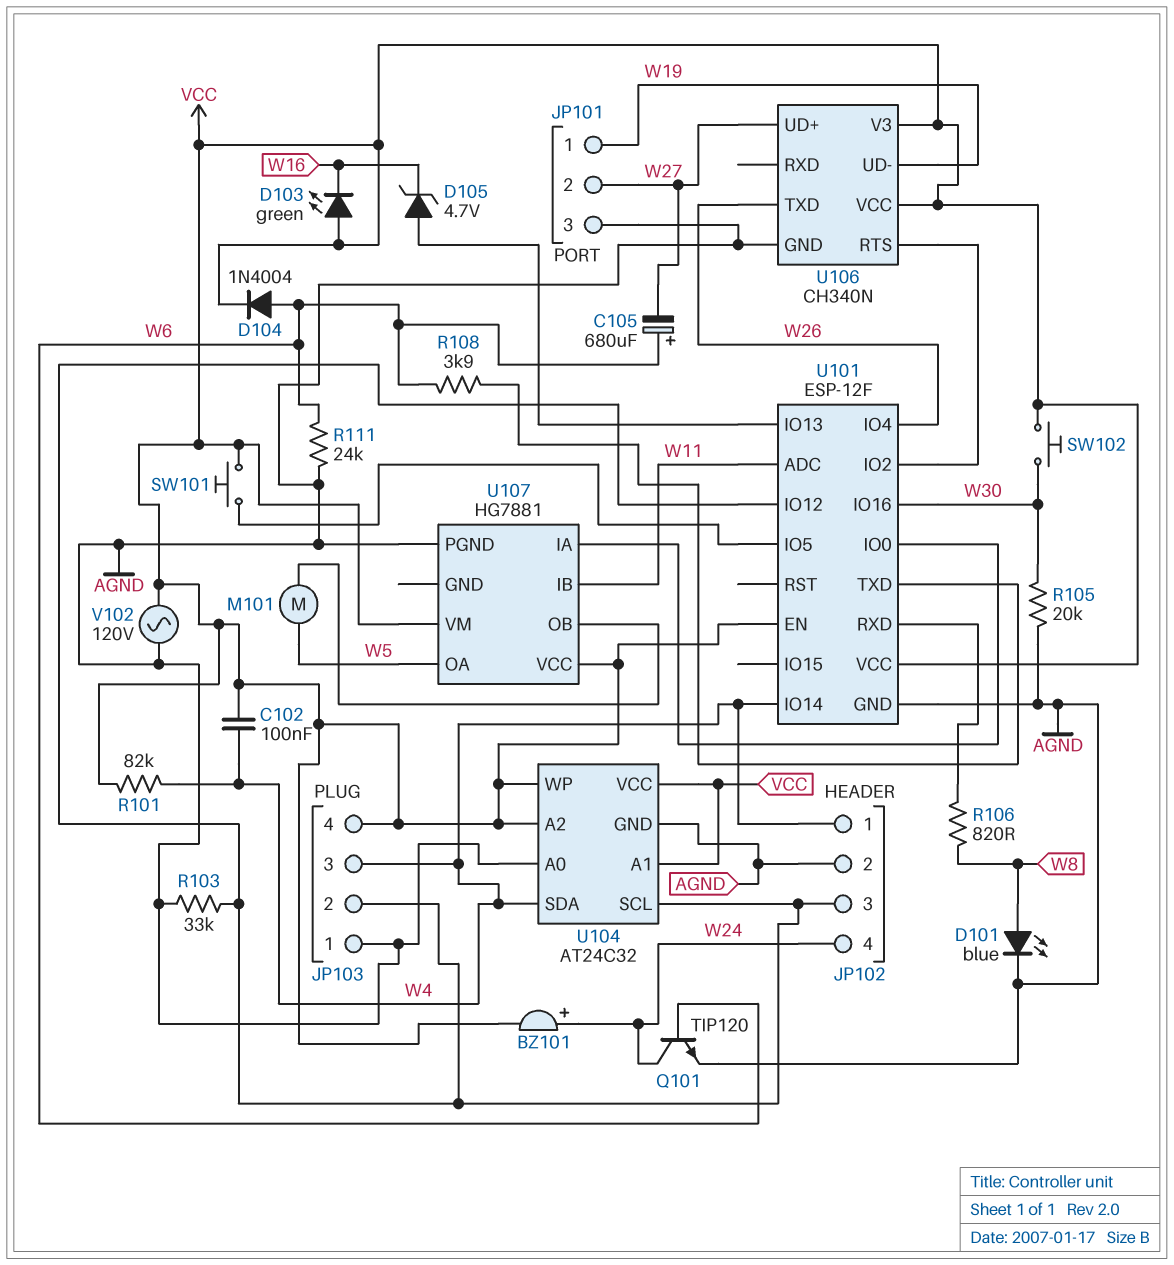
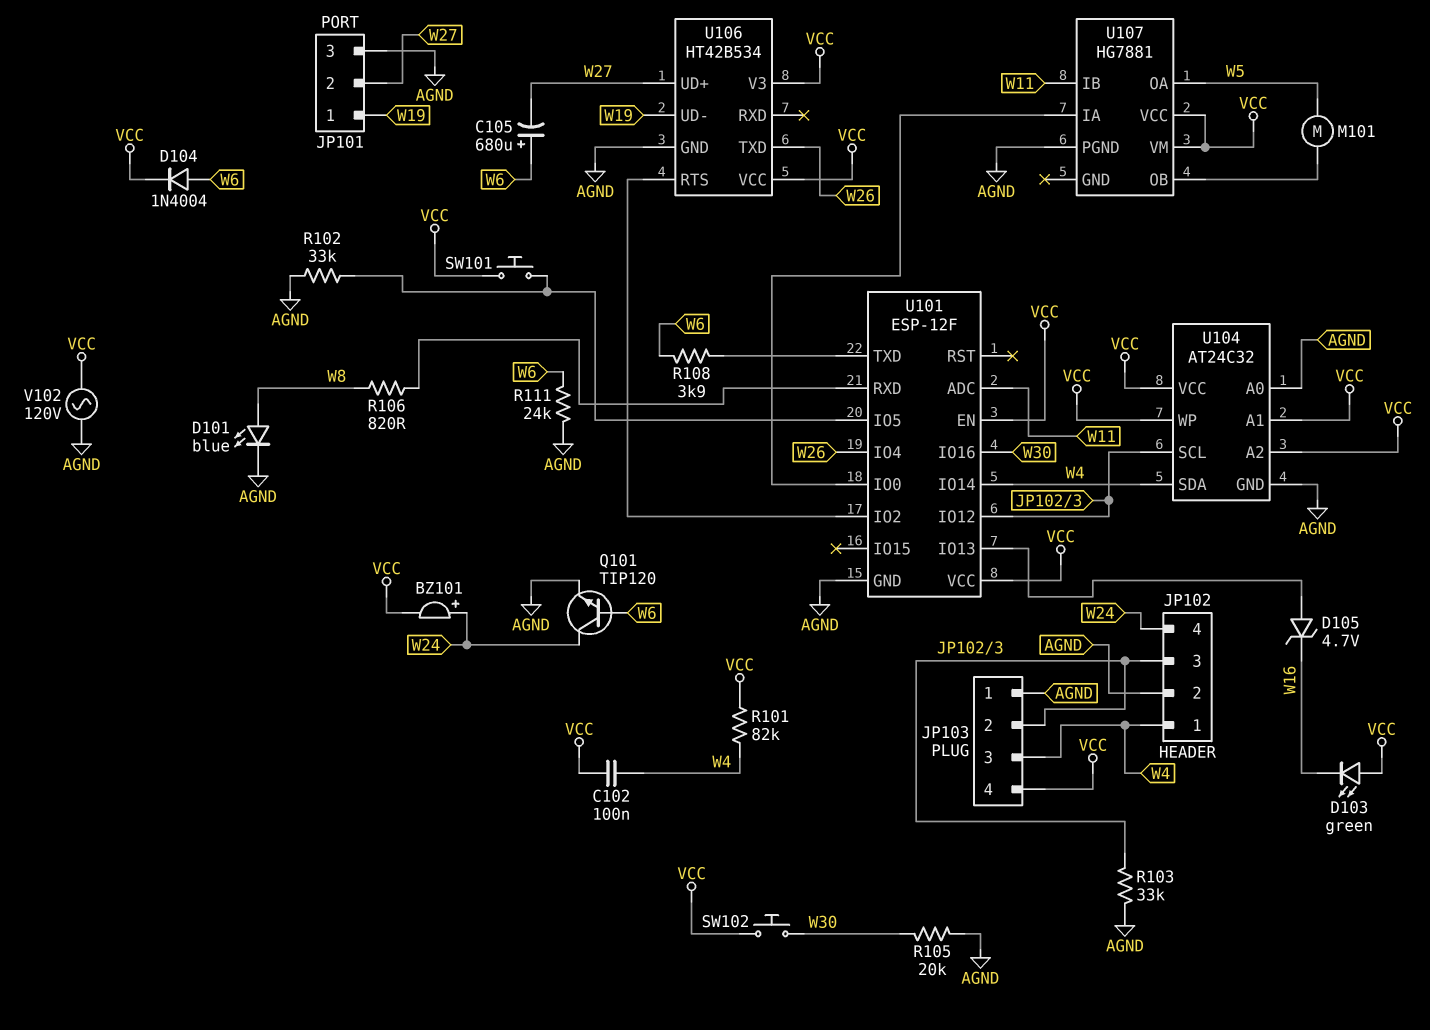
R102: none -> 33k (AGND, U101/IO5)
U106: CH340N -> HT42B534

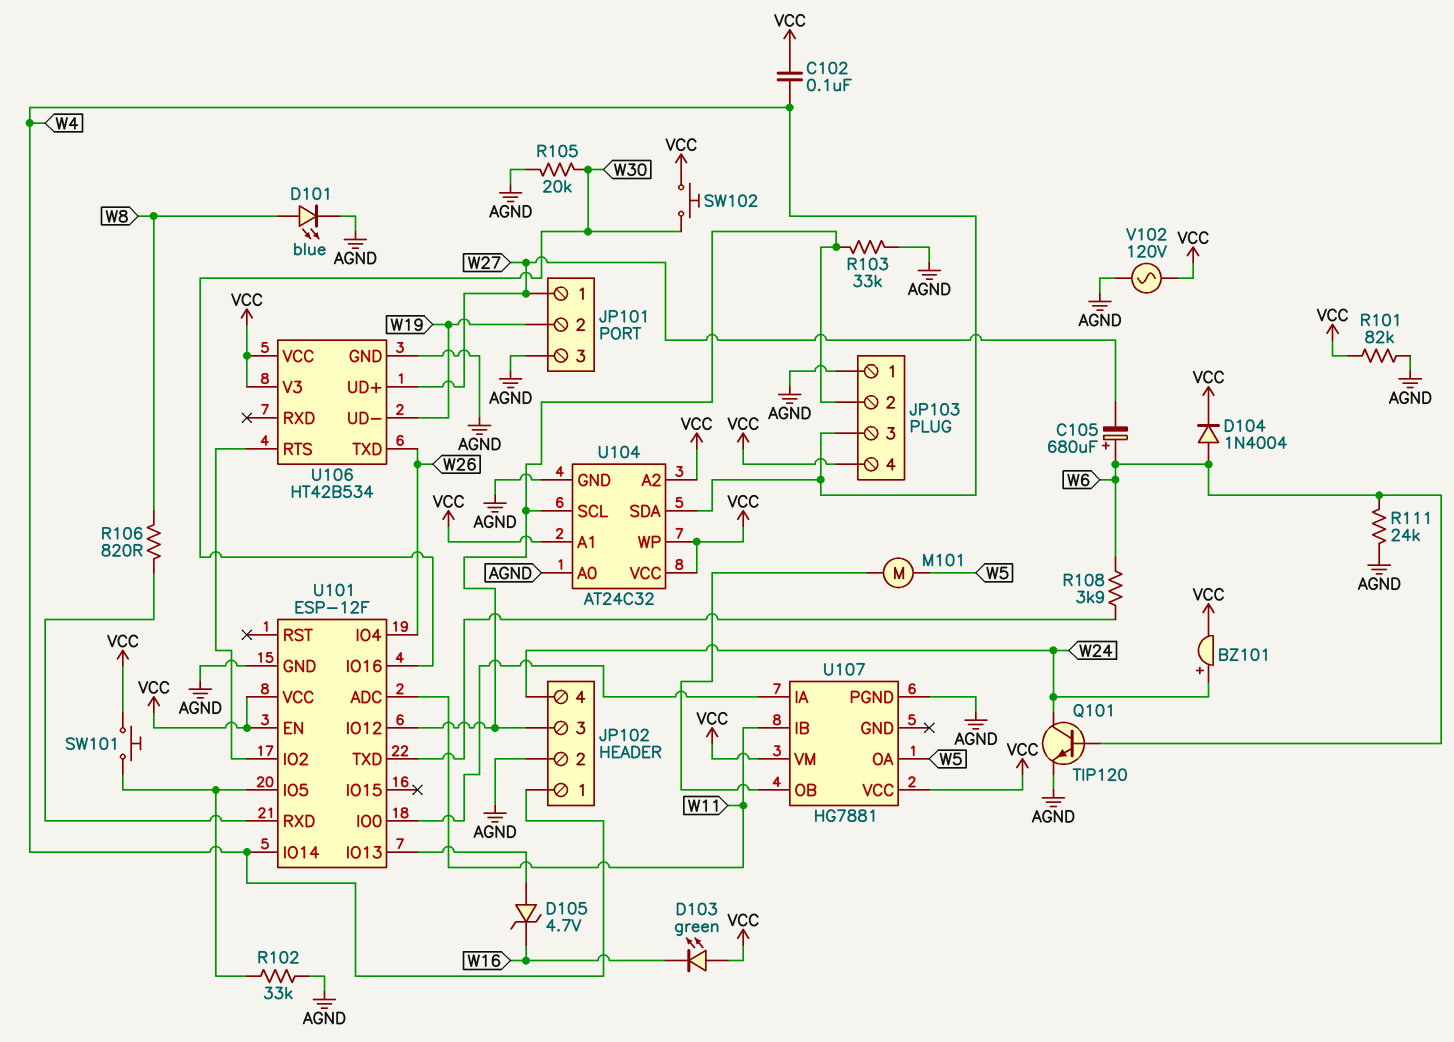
JP101 pin 1: W19 -> W27
JP101 pin 2: W27 -> W19
R101: 82k (VCC, W4) -> 82k (AGND, VCC)

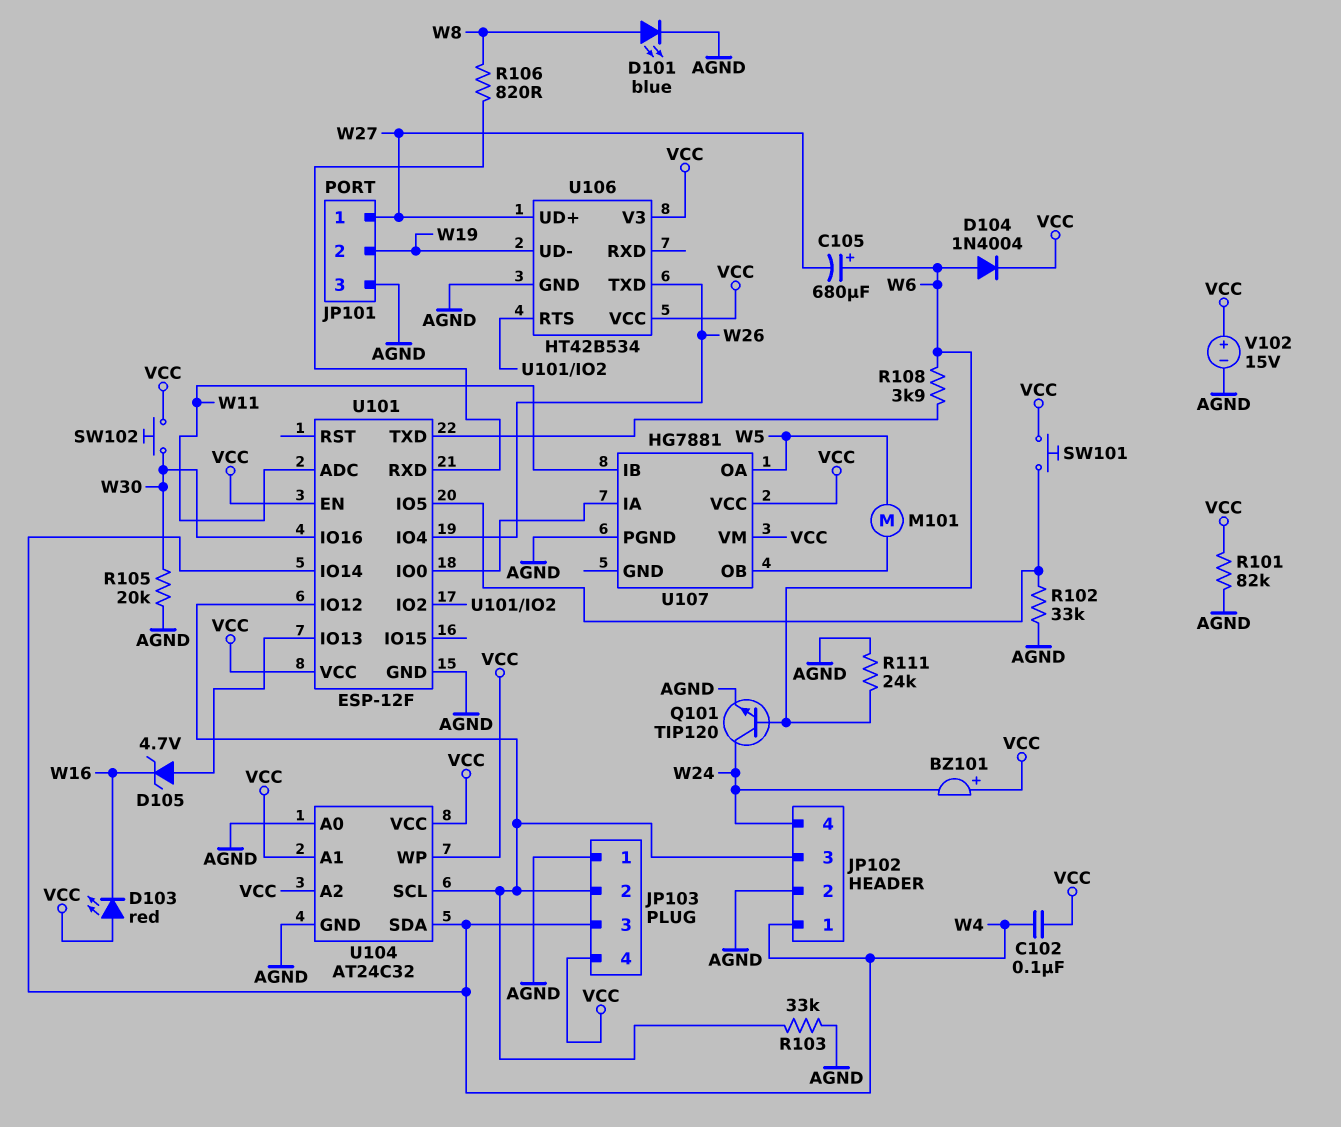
BZ101: buzzer (plus W24, minus VCC) -> buzzer (plus VCC, minus W24)
D103: LED green (A VCC, K W16) -> LED red (A VCC, K W16)
V102: AC 120V (AGND, VCC) -> 15V (plus VCC, minus AGND)

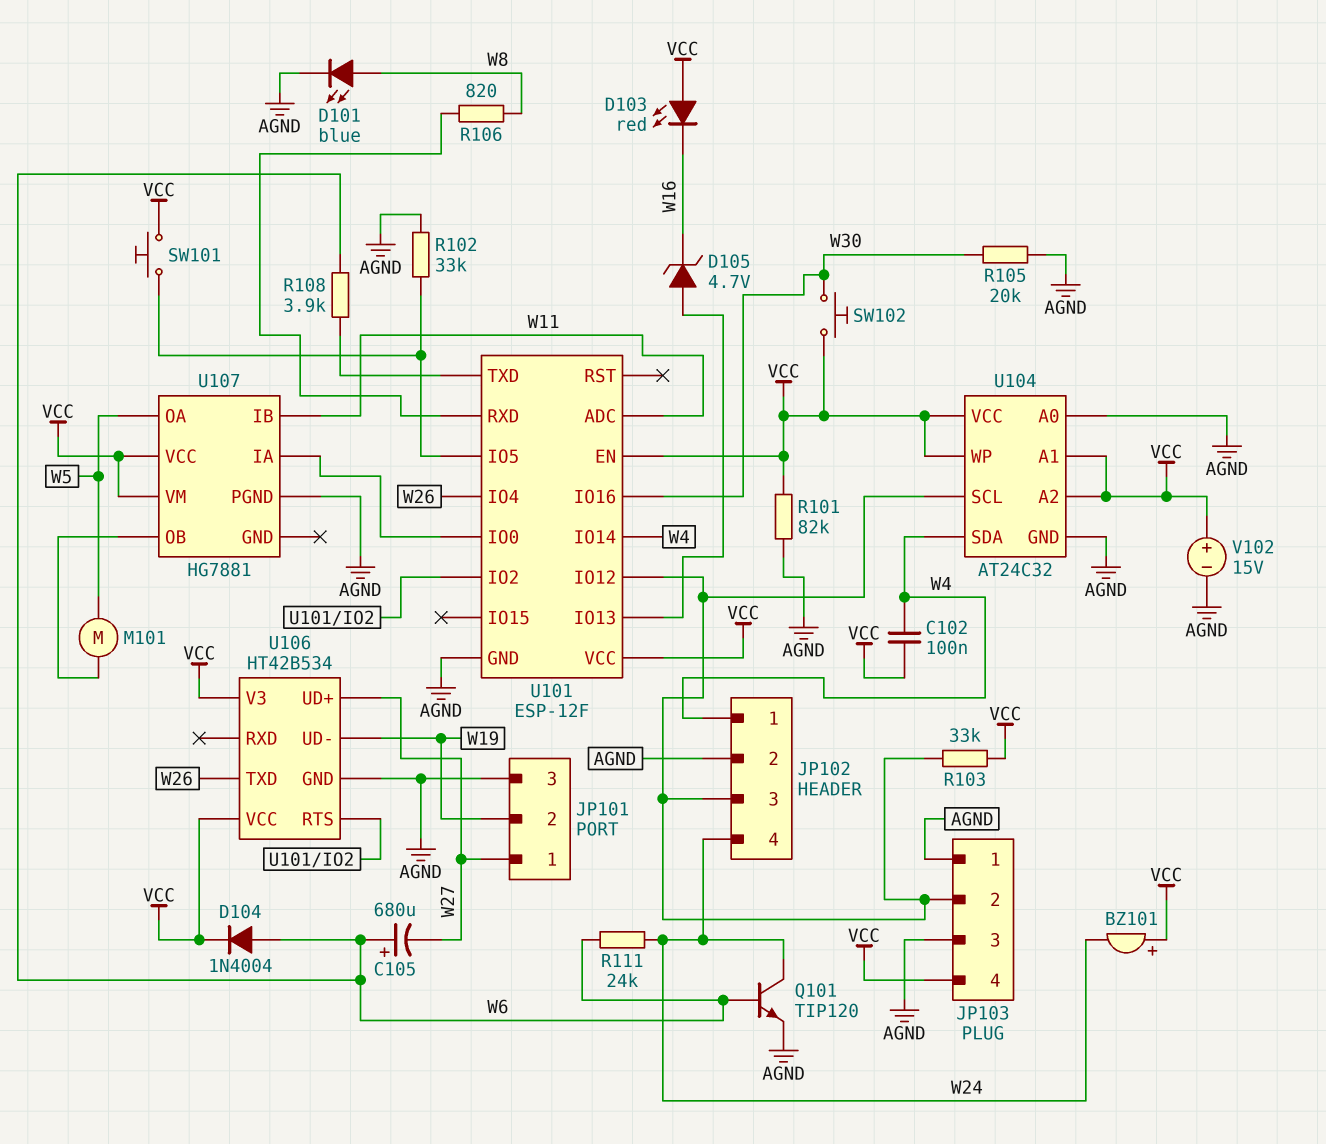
JP103 pin 3: W4 -> AGND
R103: 33k (AGND, JP102/3) -> 33k (JP102/3, VCC)
R111: 24k (AGND, W6) -> 24k (W6, W24)

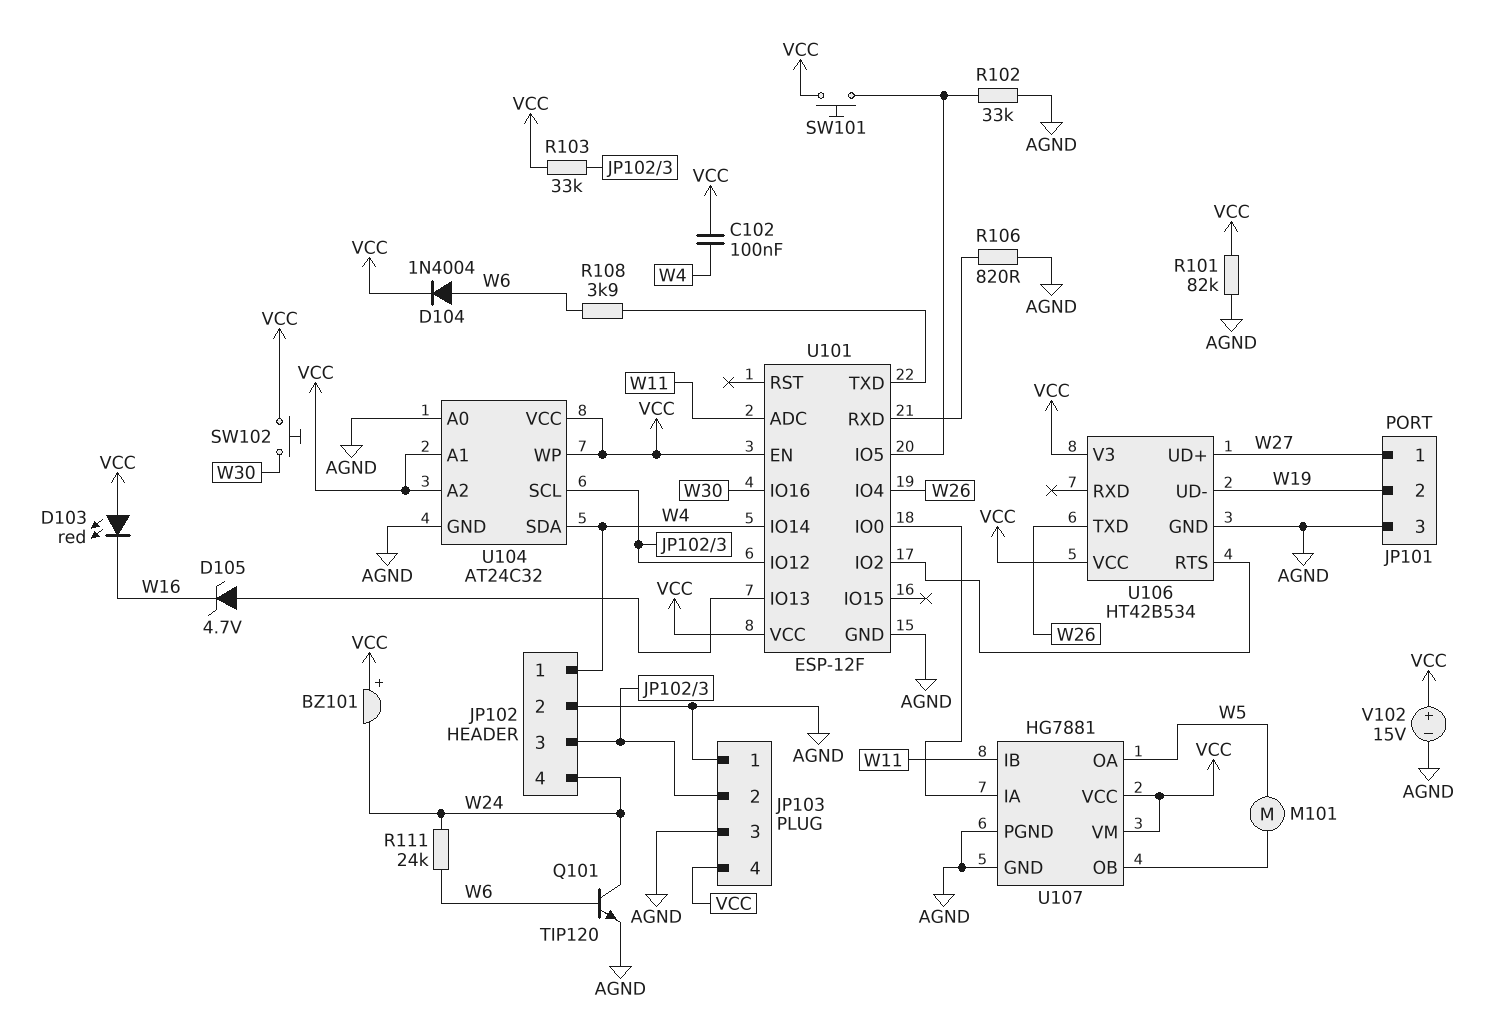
C105: 680uF (plus W6, minus W27) -> none
D101: LED blue (A W8, K AGND) -> none
R105: 20k (AGND, W30) -> none
R106: 820 (U101/RXD, W8) -> 820 (AGND, U101/RXD)
U107 pin GND: none -> AGND

